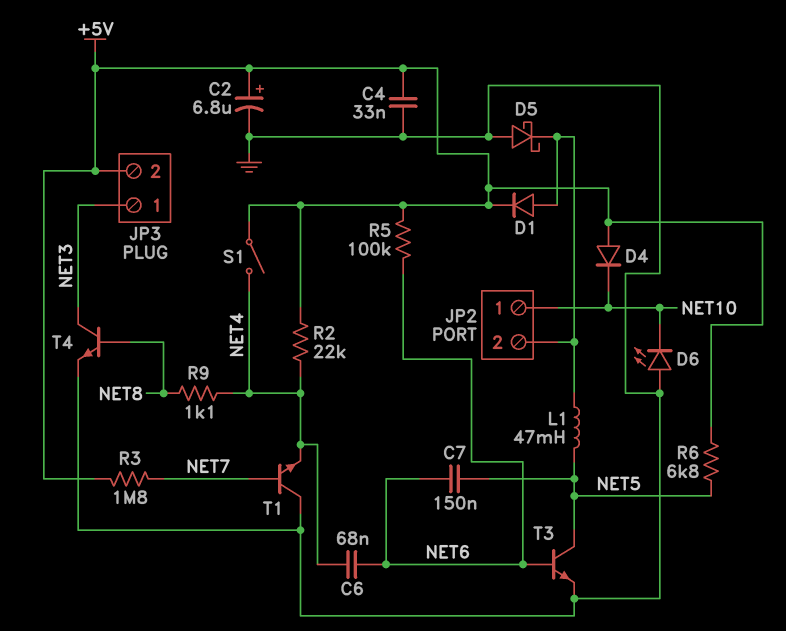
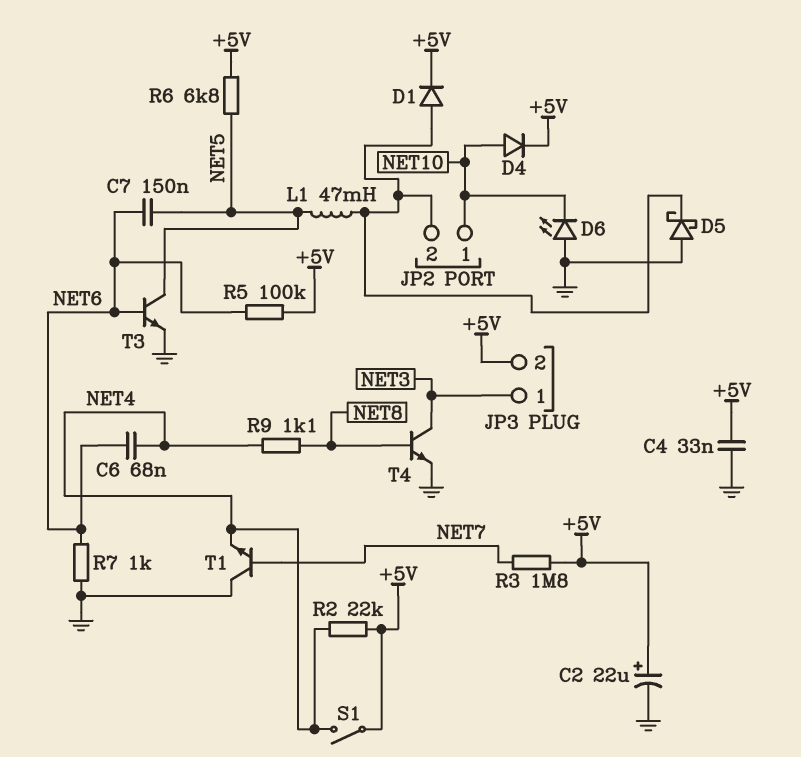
C2: 6.8uF (plus +5V, minus GND) -> 22uF (plus +5V, minus GND)
D4: diode (A +5V, K NET10) -> diode (A NET10, K +5V)
R7: none -> 1k (GND, NET6)

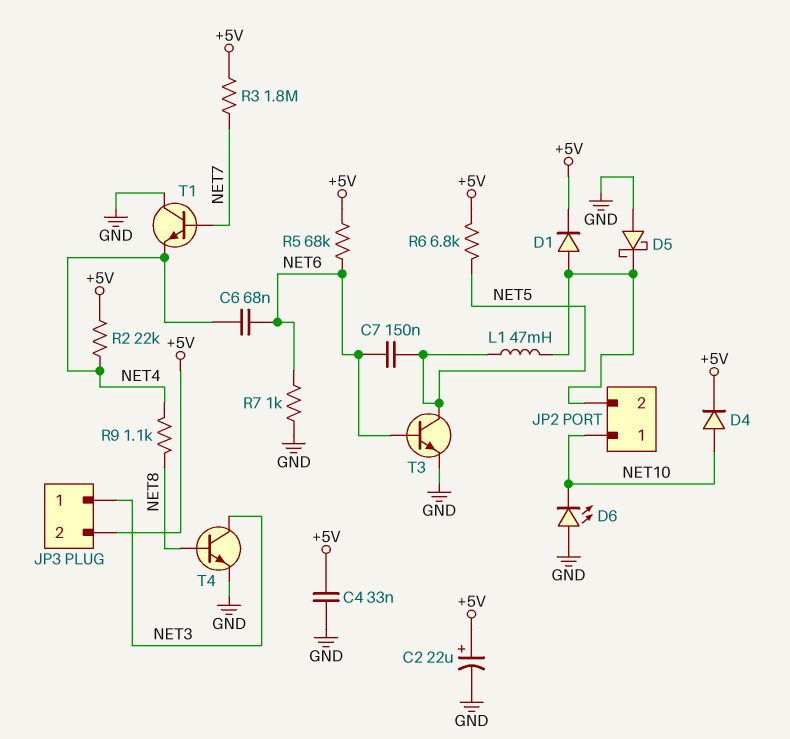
R5: 100k (+5V, NET6) -> 68k (+5V, NET6)
S1: switch (+5V, NET4) -> none

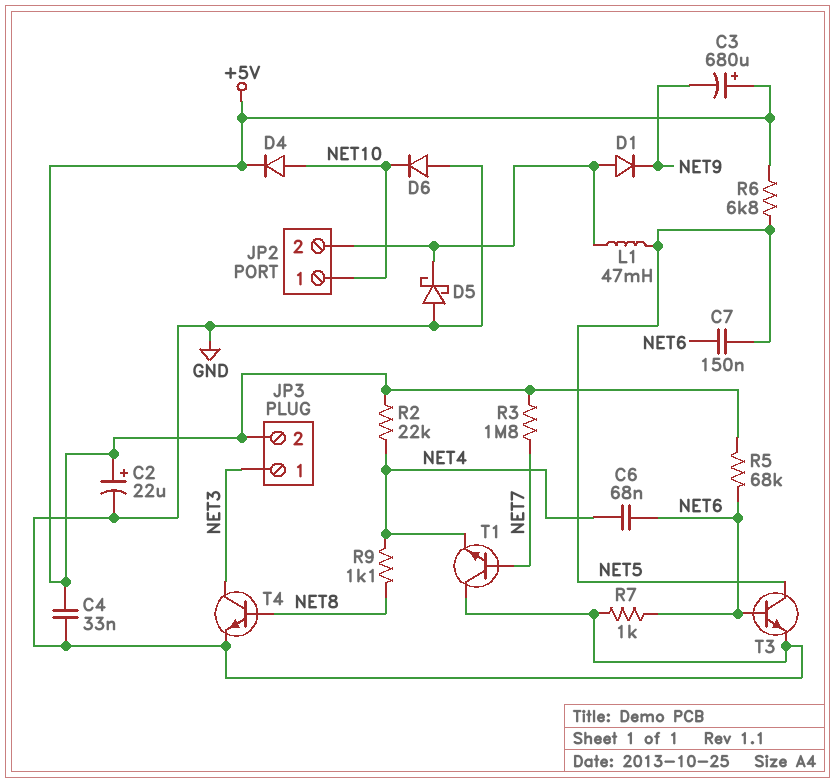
C3: none -> 680uF (plus +5V, minus NET9)
D1: diode (A JP2/2, K +5V) -> diode (A JP2/2, K NET9)
D6: LED (A GND, K NET10) -> diode (A GND, K NET10)

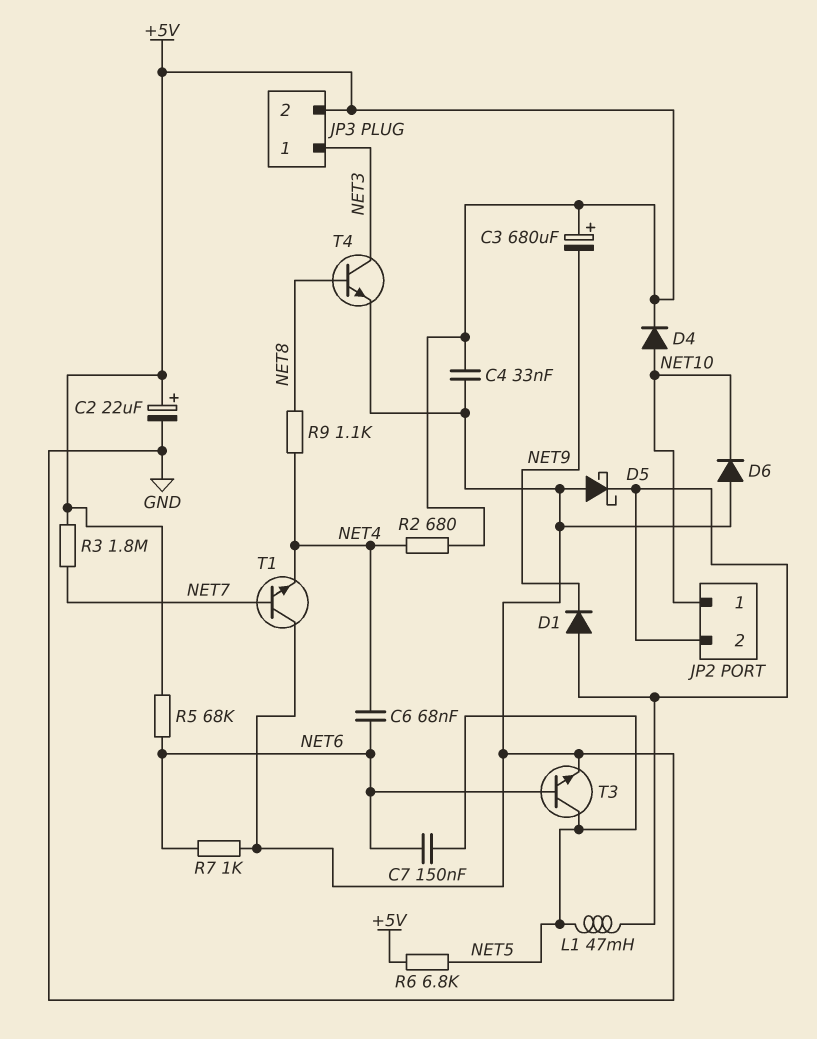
R2: 22k (+5V, NET4) -> 680 (+5V, NET4)

